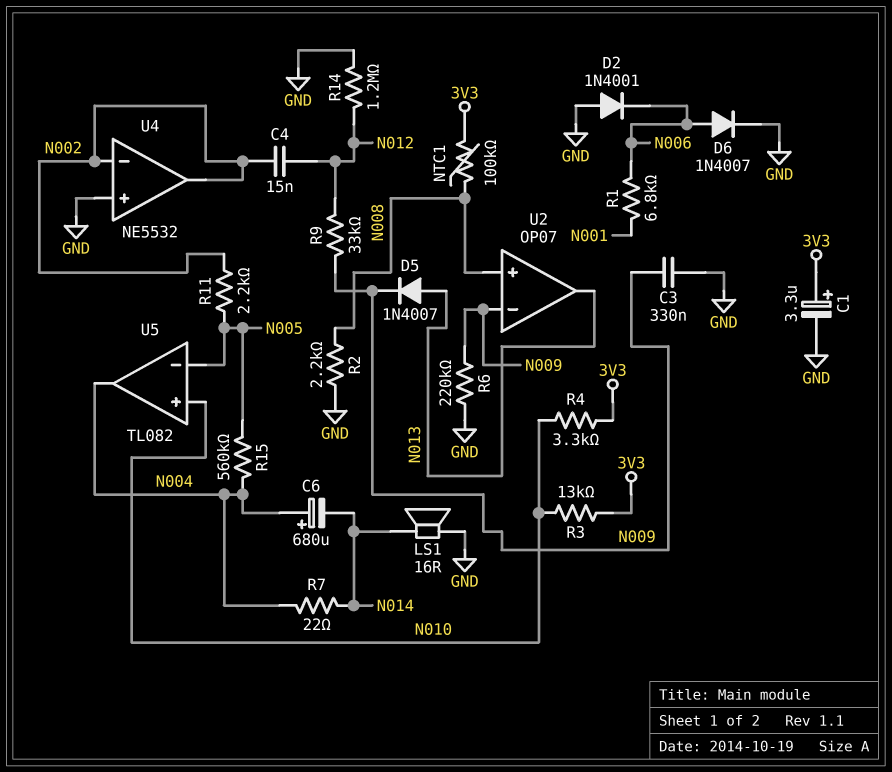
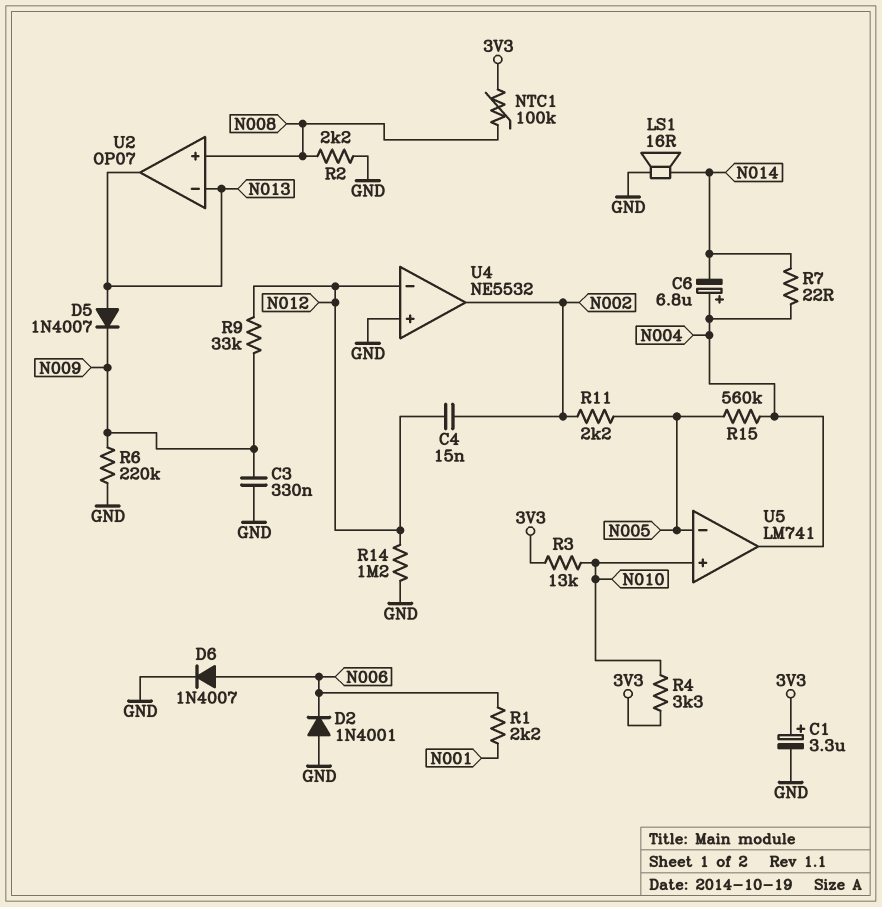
C6: 680uF (plus N004, minus N014) -> 6.8uF (plus N004, minus N014)
R1: 6.8k (N001, N006) -> 2.2k (N001, N006)
U2 pin in-: N009 -> N013
U4 pin in-: N002 -> N012
U5: TL082 -> LM741

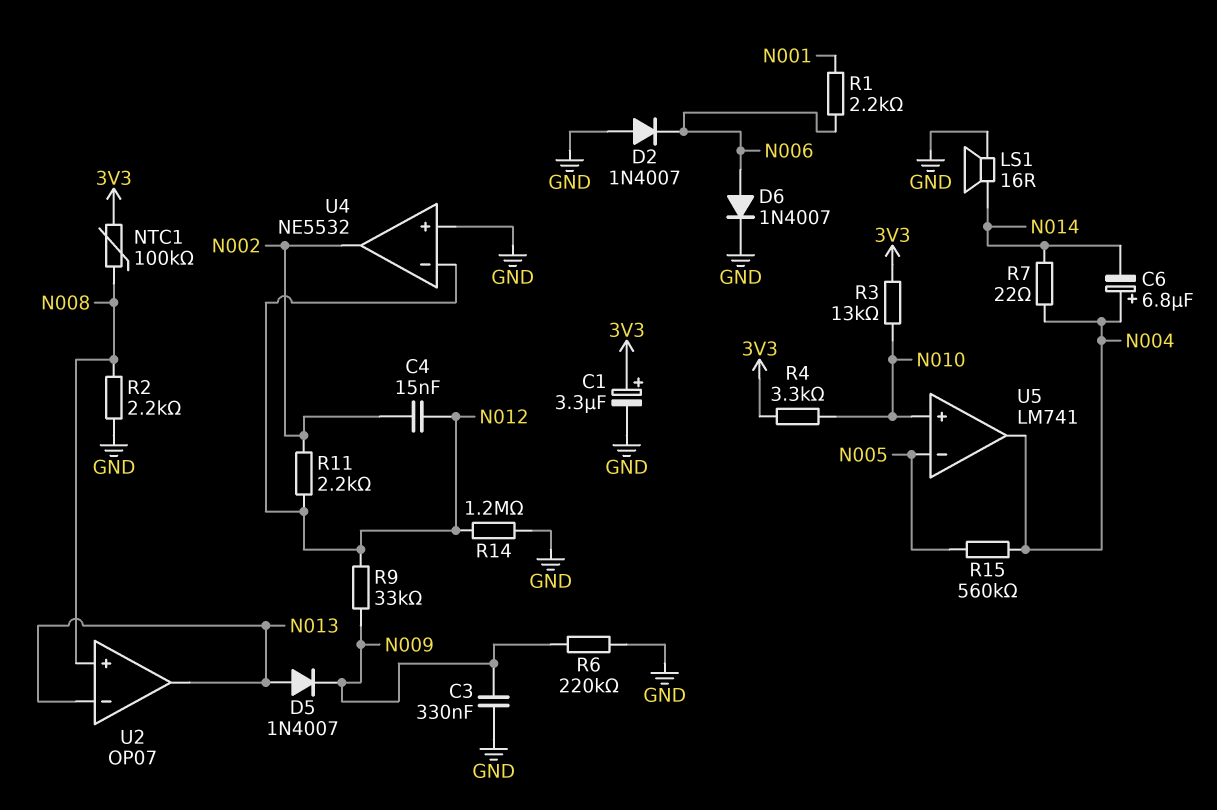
D2: diode 1N4001 (A GND, K N006) -> diode 1N4007 (A GND, K N006)
R11: 2.2k (N002, N005) -> 2.2k (N002, N012)

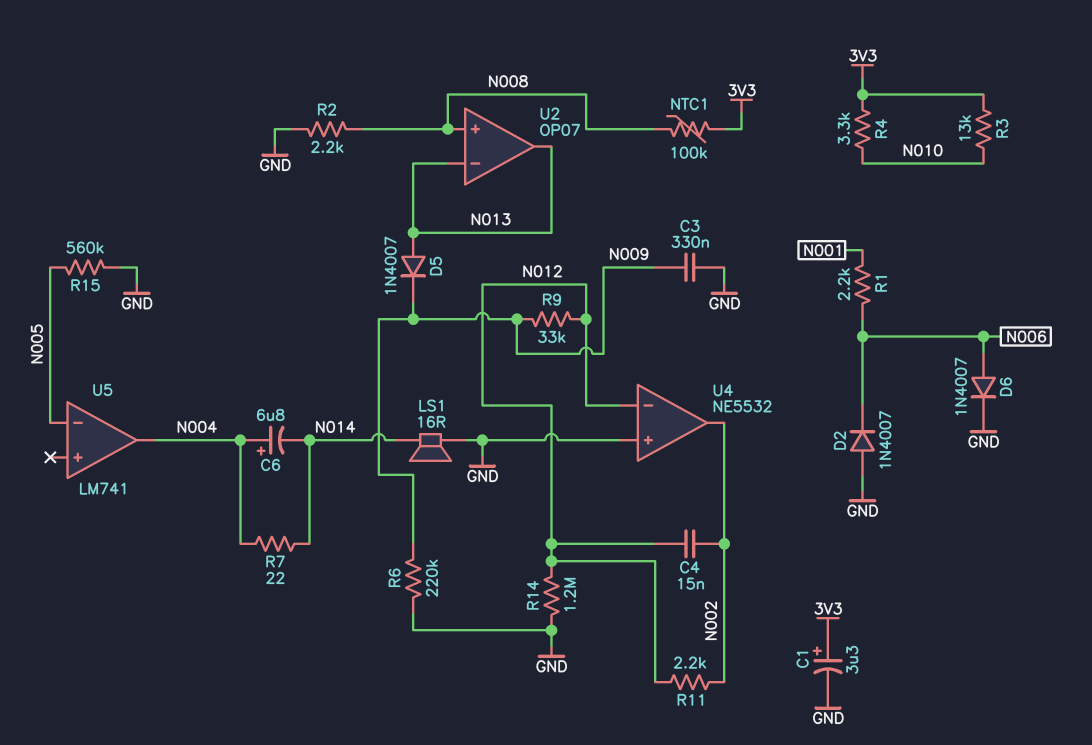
R15: 560k (N004, N005) -> 560k (GND, N005)
U5 pin in+: N010 -> none

